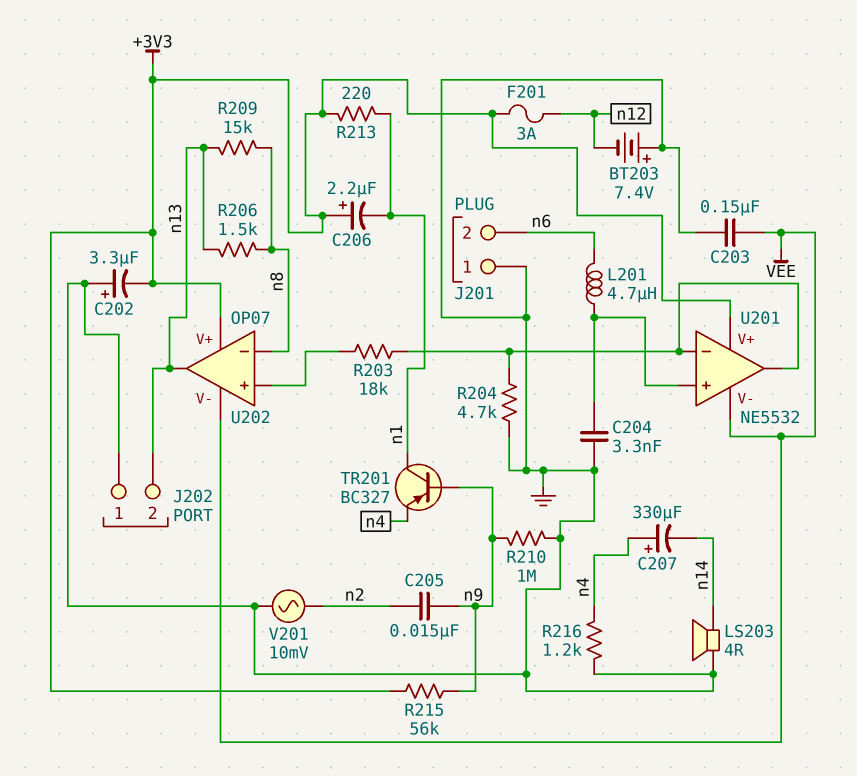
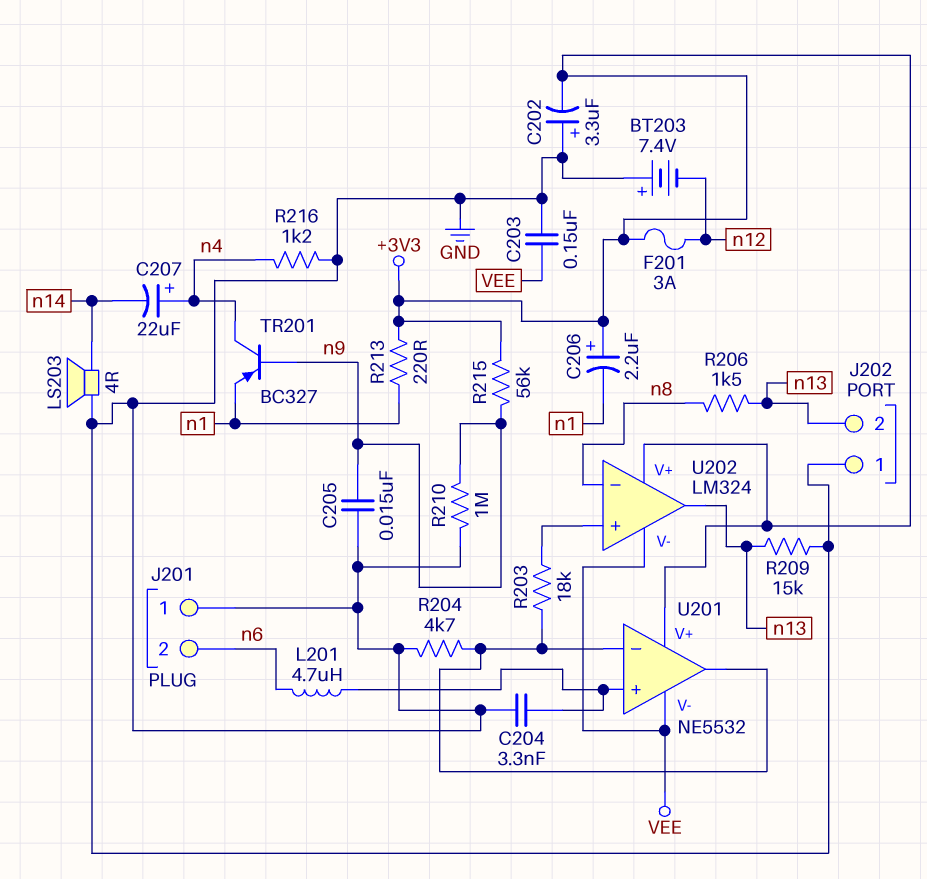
C205: 15nF (n2, n9) -> 15nF (GND, n9)
C207: 330uF (plus n4, minus n14) -> 22uF (plus n4, minus n14)
R209: 15k (n8, n13) -> 15k (GND, n13)
TR201: PNP BC327 (B n9, C n1, E n4) -> PNP BC327 (B n9, C n4, E n1)
U202: OP07 -> LM324
V201: AC 10mV (GND, n2) -> none

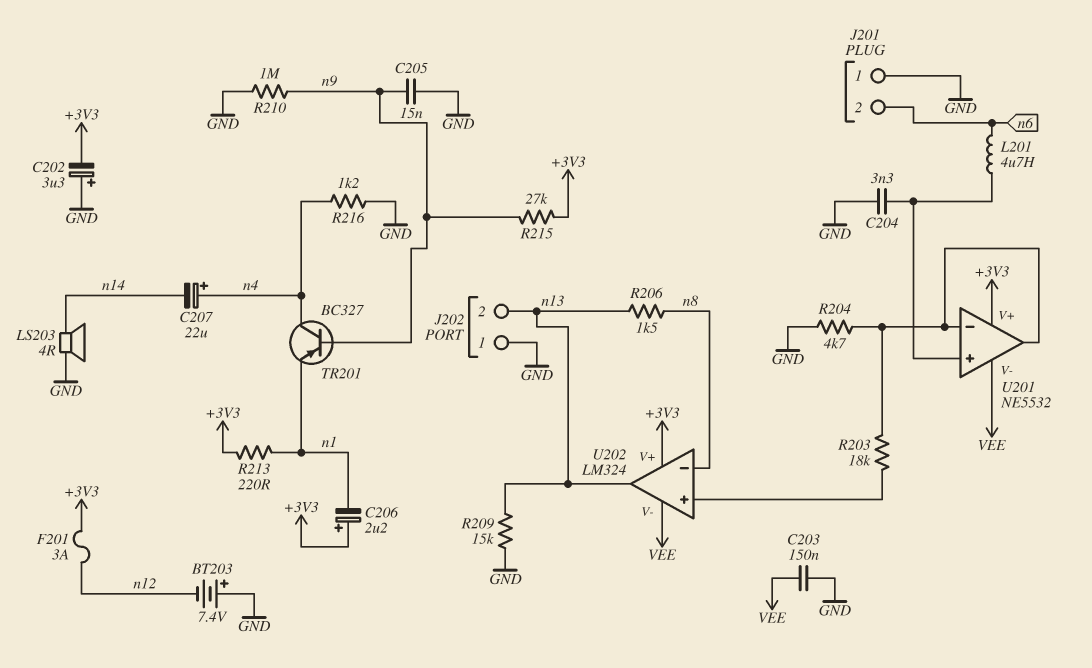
R215: 56k (+3V3, n9) -> 27k (+3V3, n9)

